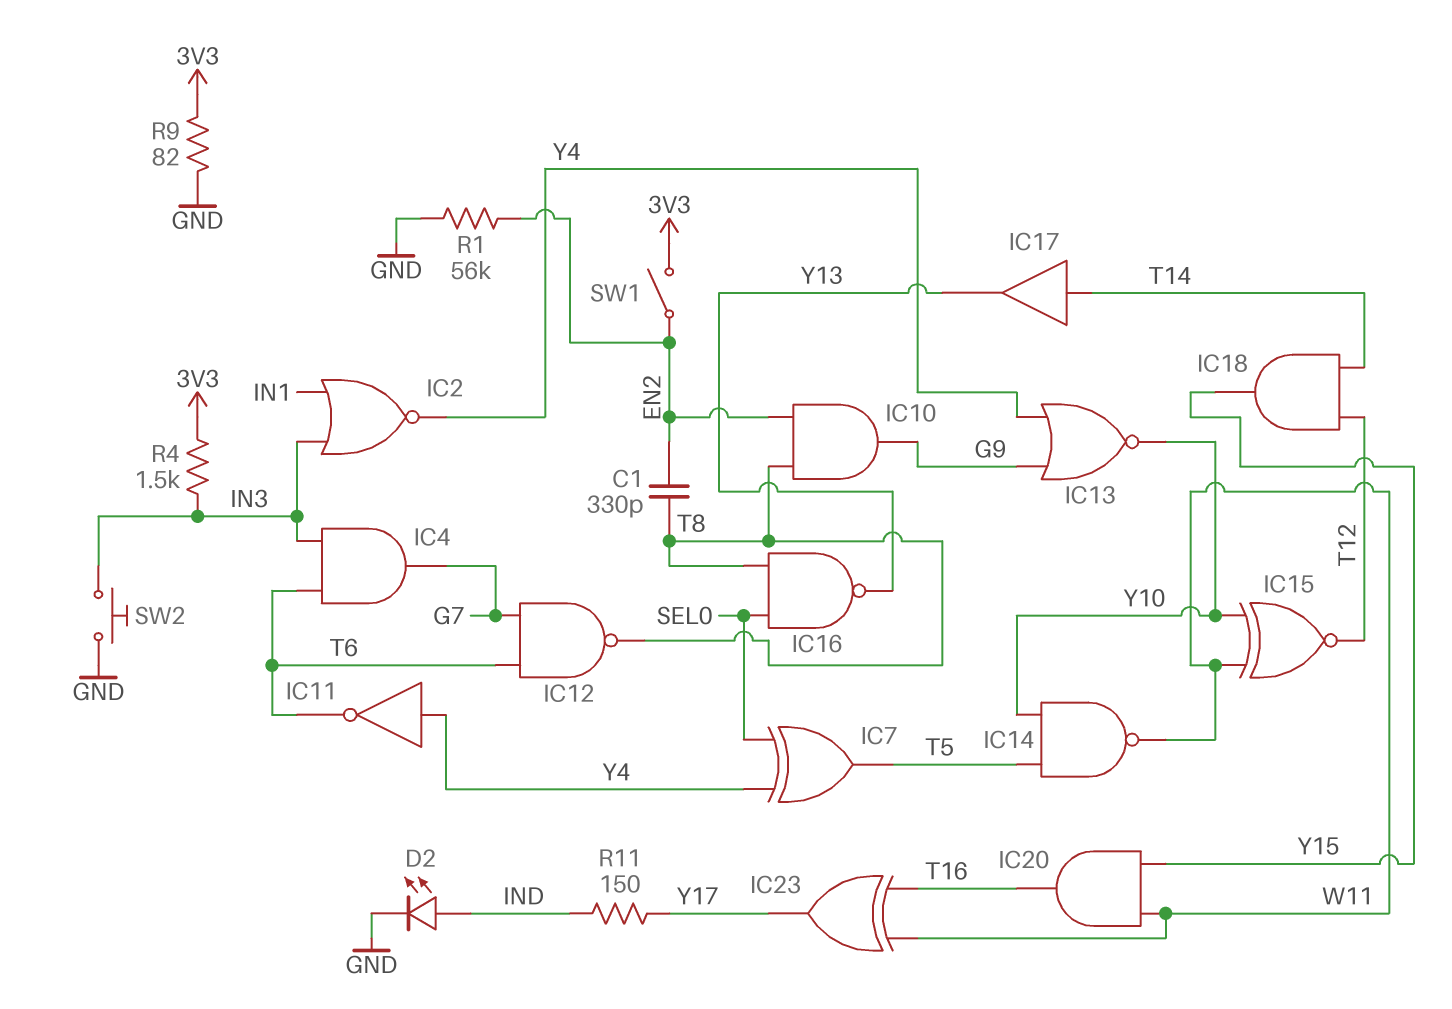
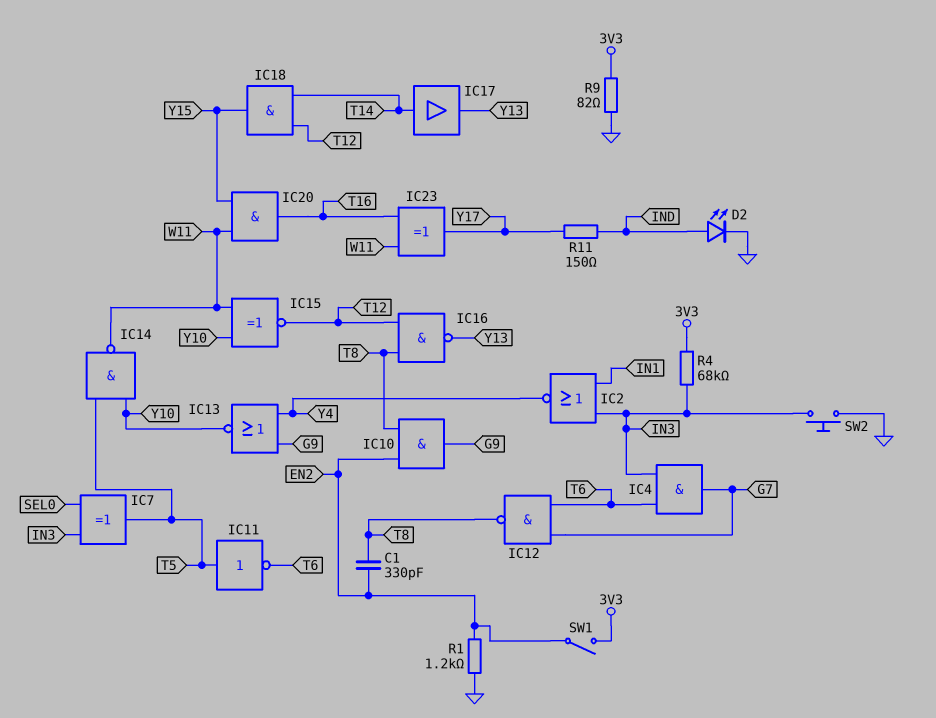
IC7: XOR (in SEL0, in Y4, out T5) -> XOR (in IN3, in SEL0, out T5)
IC11: NOT (in Y4, out T6) -> NOT (in T5, out T6)
IC16: NAND (in SEL0, in T8, out Y13) -> NAND (in T8, in T12, out Y13)
R1: 56k (EN2, GND) -> 1.2k (EN2, GND)
R4: 1.5k (3V3, IN3) -> 68k (3V3, IN3)

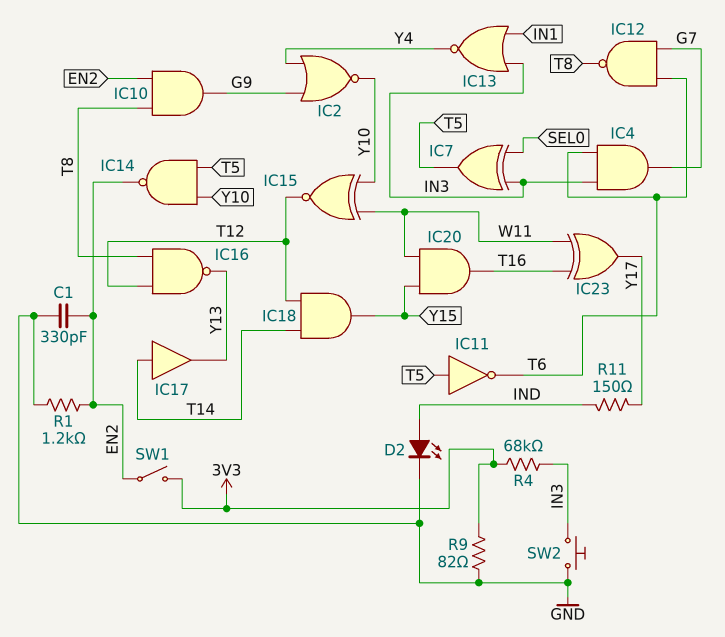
C1: 330pF (EN2, T8) -> 330pF (EN2, GND)
IC2: NOR (in IN1, in IN3, out Y4) -> NOR (in G9, in Y4, out Y10)
IC13: NOR (in G9, in Y4, out Y10) -> NOR (in IN1, in IN3, out Y4)
IC14: NAND (in T5, in Y10, out W11) -> NAND (in T5, in Y10, out EN2)

